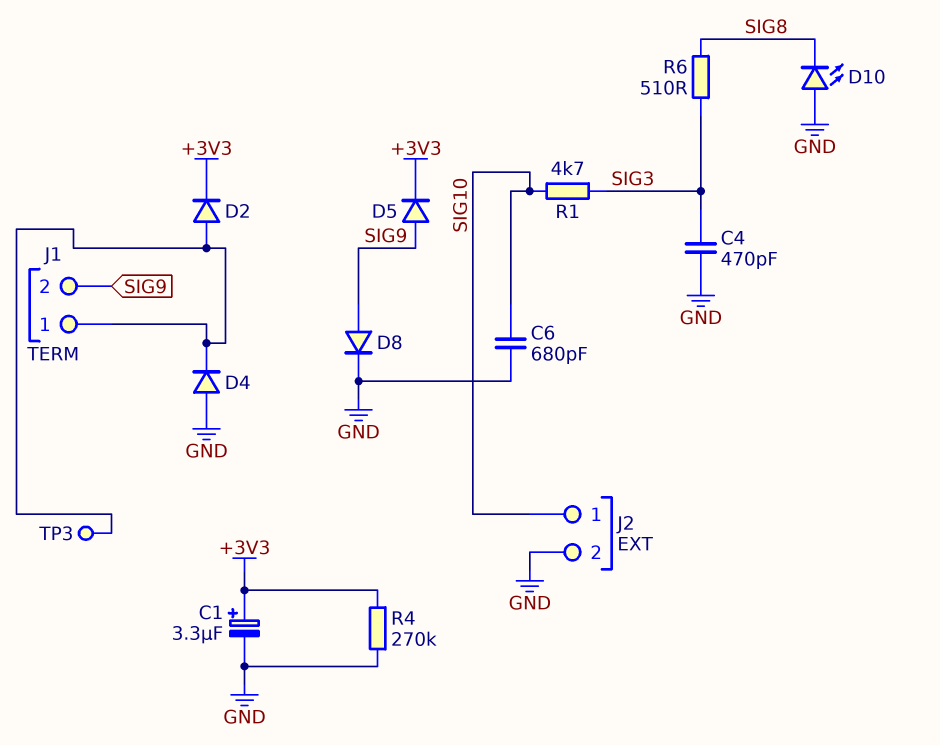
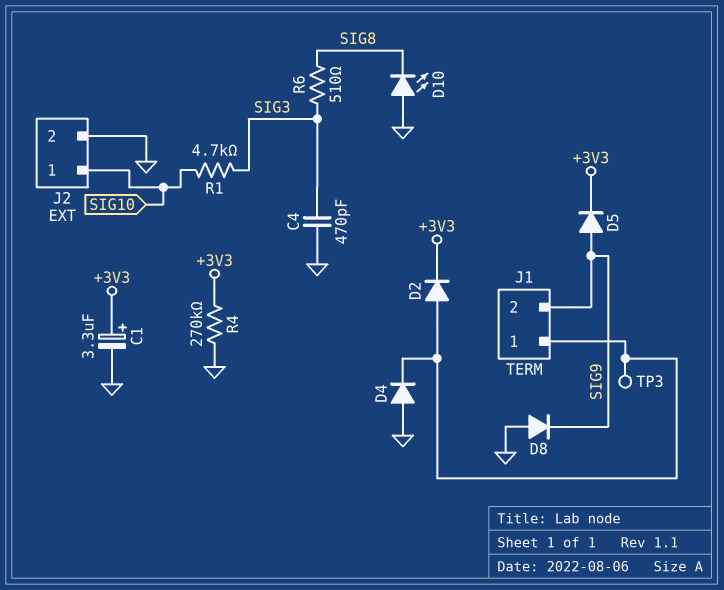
C6: 680pF (GND, SIG10) -> none
D8: diode (A SIG9, K GND) -> diode (A GND, K SIG9)

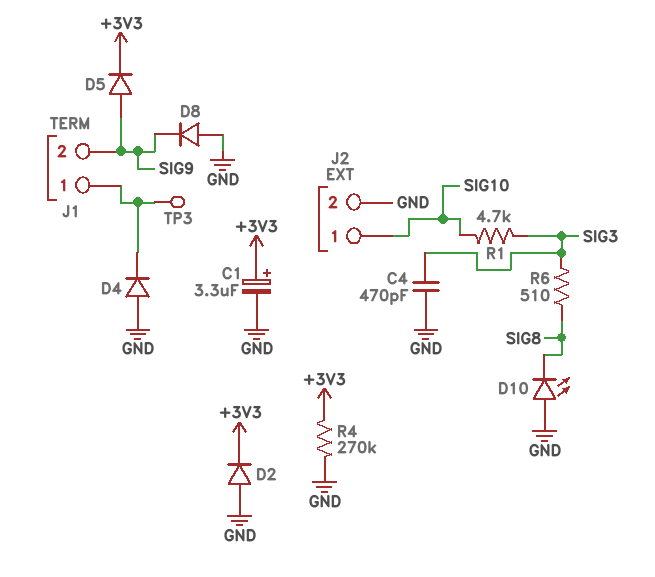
D2: diode (A J1/1, K +3V3) -> diode (A GND, K +3V3)

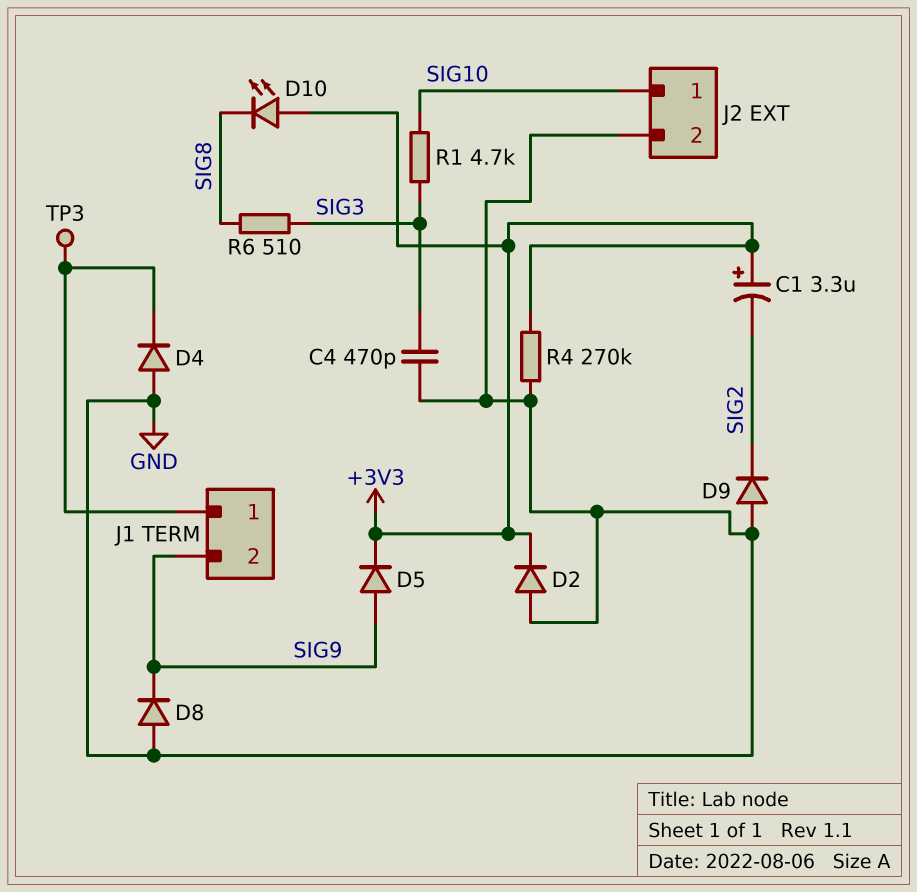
C1: 3.3uF (plus +3V3, minus GND) -> 3.3uF (plus +3V3, minus SIG2)
D9: none -> diode (A GND, K SIG2)
D10: LED (A GND, K SIG8) -> LED (A +3V3, K SIG8)

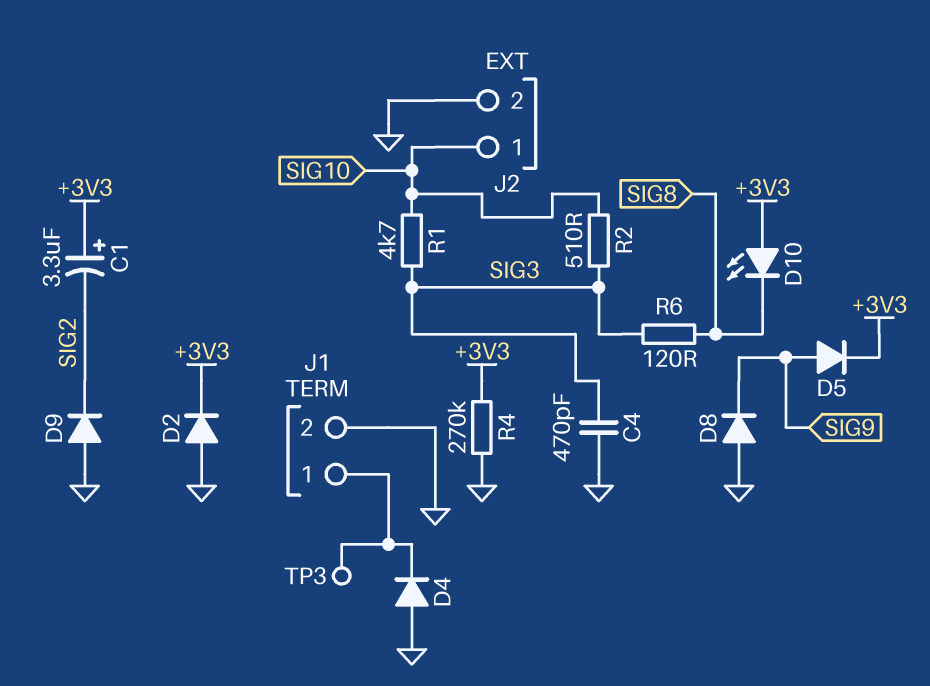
J1 pin 2: SIG9 -> GND
R2: none -> 510 (SIG3, SIG10)
R6: 510 (SIG3, SIG8) -> 120 (SIG3, SIG8)

